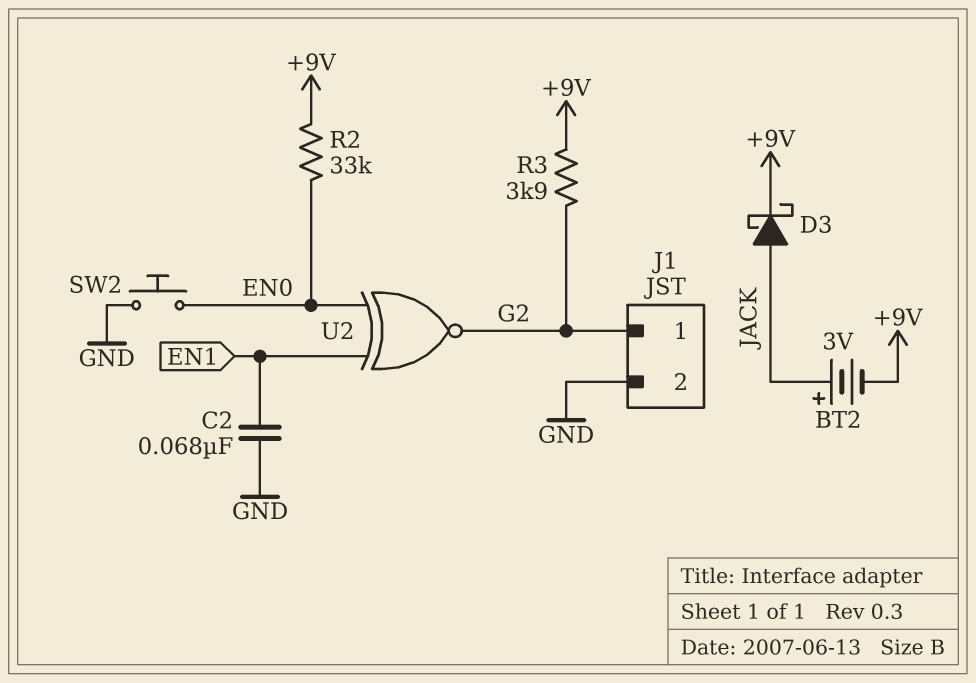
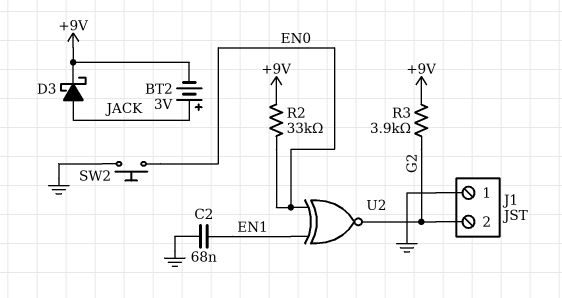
J1 pin 1: G2 -> GND
J1 pin 2: GND -> G2

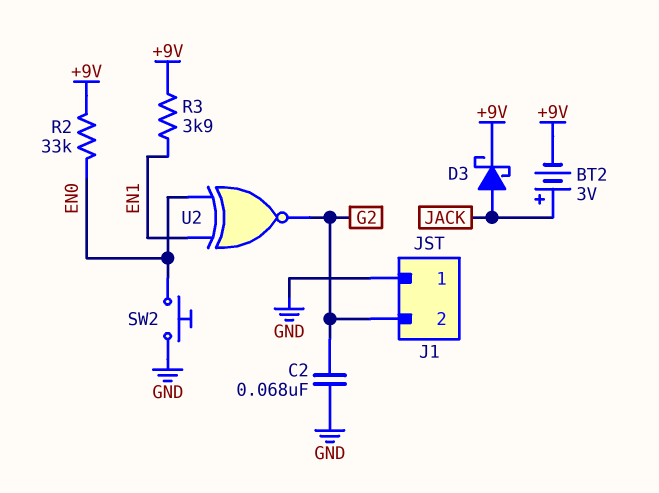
C2: 68nF (EN1, GND) -> 68nF (G2, GND)
R3: 3.9k (+9V, G2) -> 3.9k (+9V, EN1)

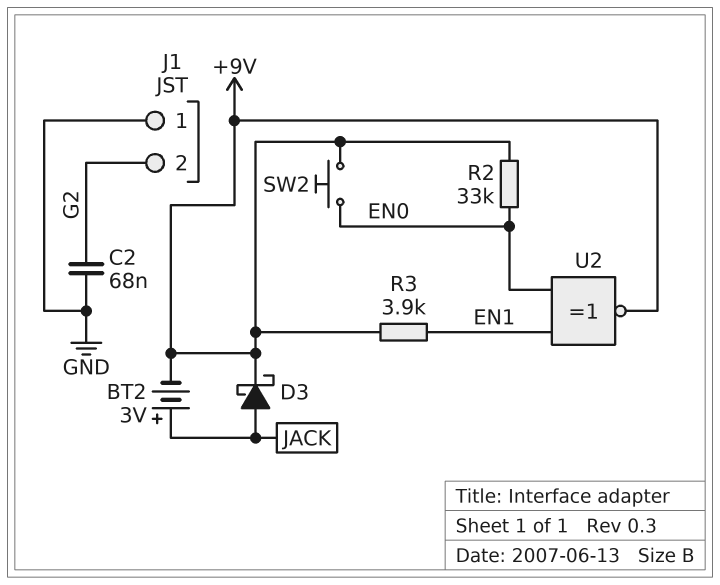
SW2: button (EN0, GND) -> button (+9V, EN0)
U2: XNOR (in EN0, in EN1, out G2) -> XNOR (in EN0, in EN1, out +9V)

